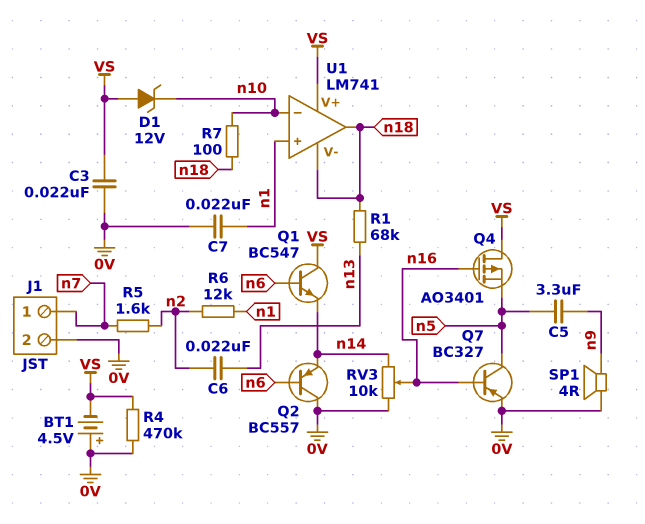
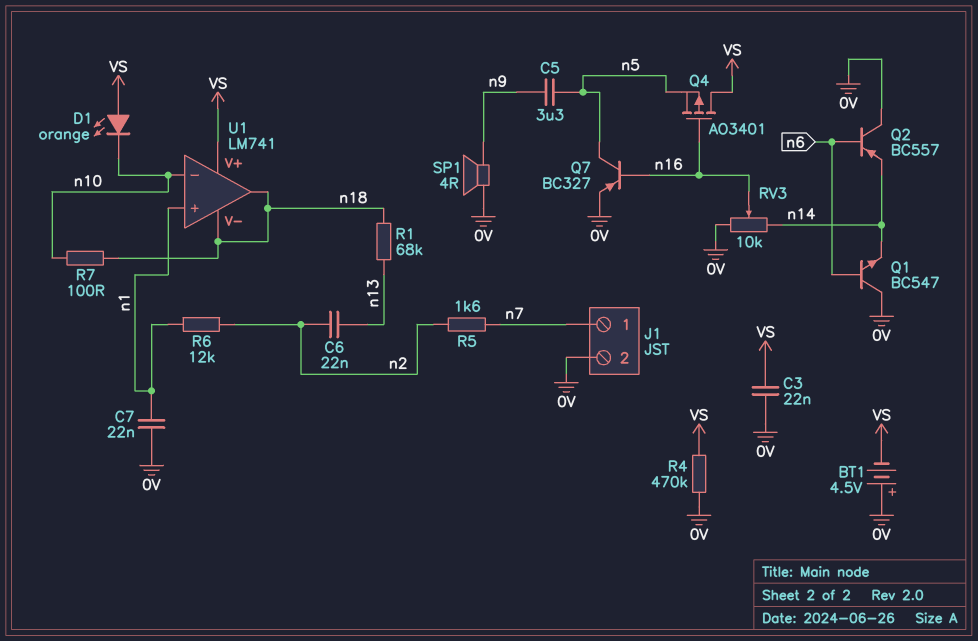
D1: zener 12V (A VS, K n10) -> LED orange (A VS, K n10)
Q1: NPN BC547 (B n6, C VS, E n14) -> NPN BC547 (B n6, C 0V, E n14)

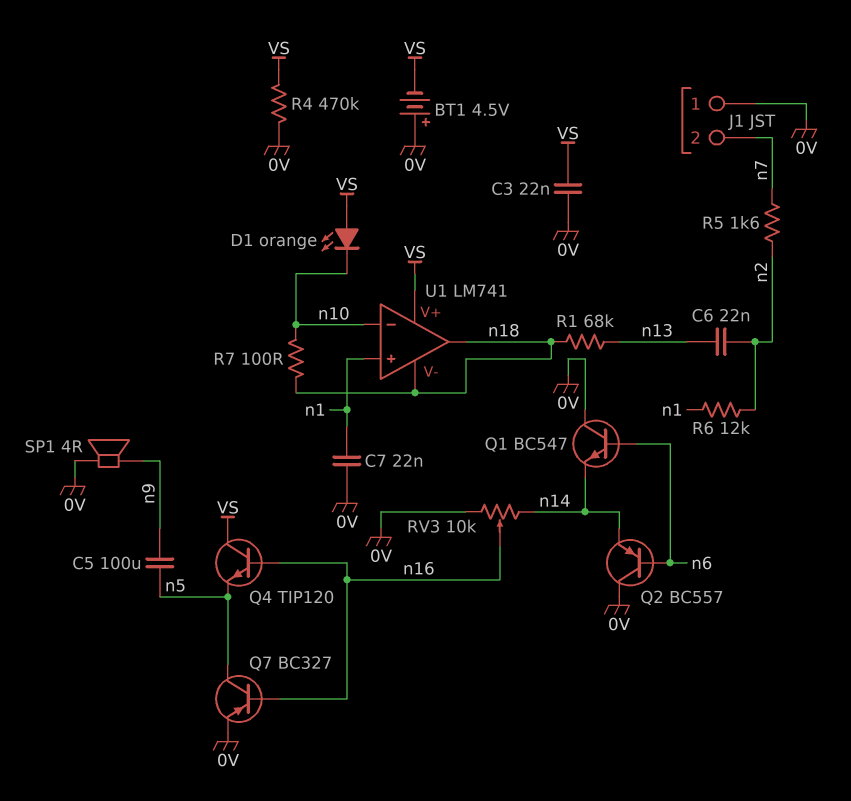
C5: 3.3uF (n5, n9) -> 100uF (n5, n9)
J1 pin 1: n7 -> 0V
J1 pin 2: 0V -> n7
Q4: PMOS AO3401 (G n16, D VS, S n5) -> NPN TIP120 (B n16, C VS, E n5)

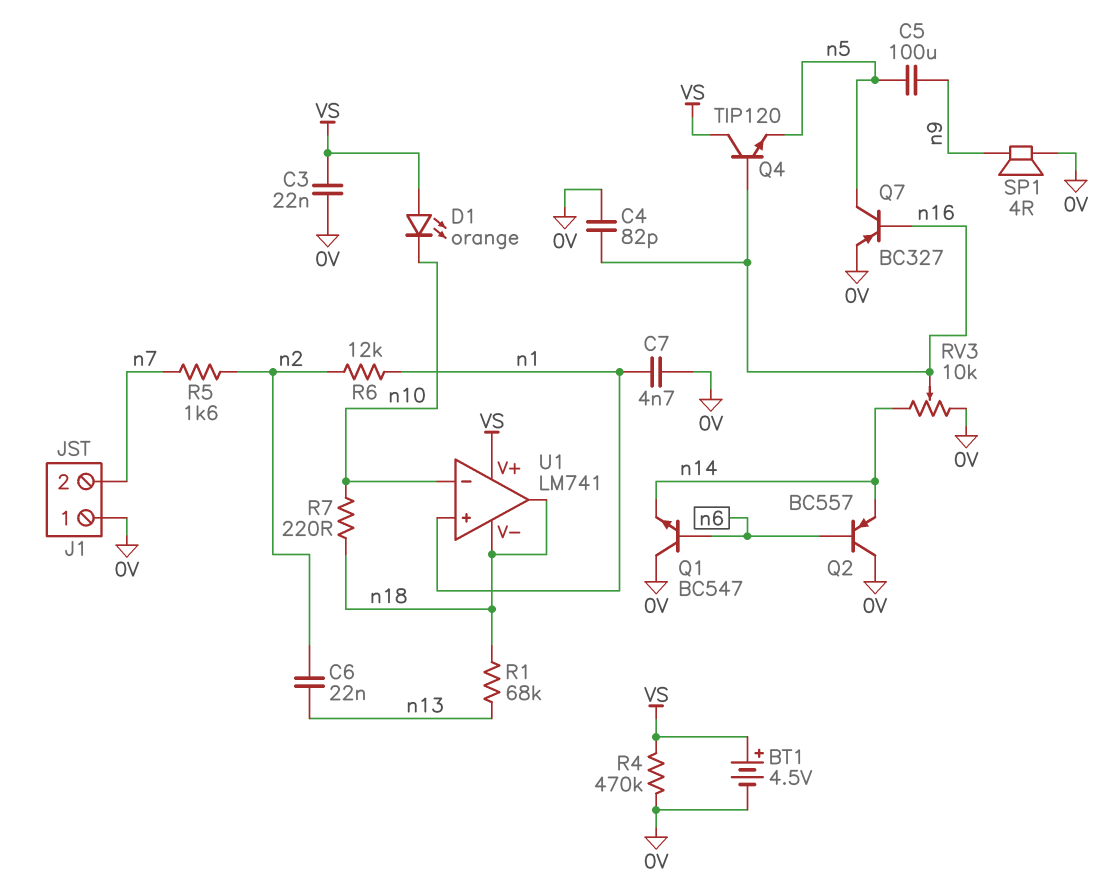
BT1: 4.5V (plus 0V, minus VS) -> 4.5V (plus VS, minus 0V)
C4: none -> 82pF (0V, n16)
C7: 22nF (0V, n1) -> 4.7nF (0V, n1)
R7: 100 (n10, n18) -> 220 (n10, n18)

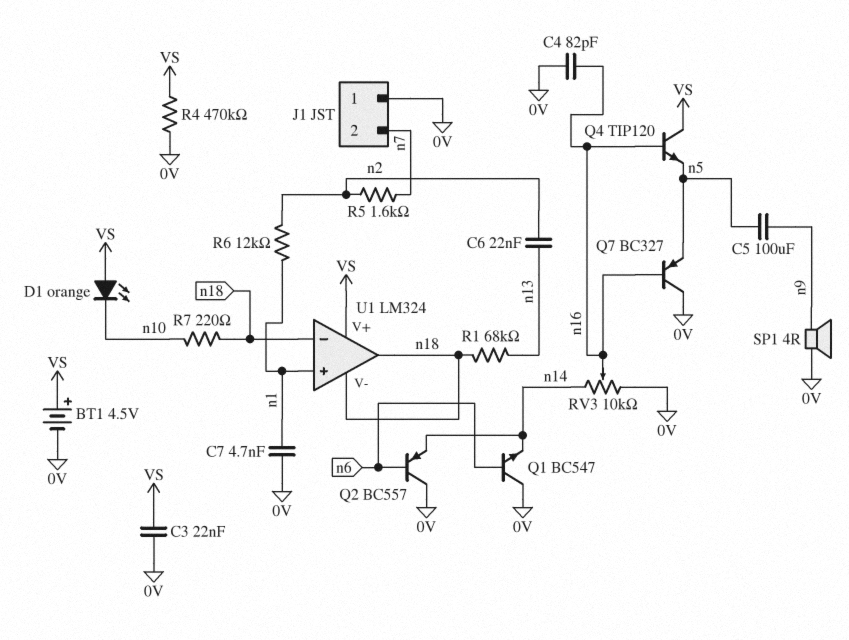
Q7: PNP BC327 (B n16, C n5, E 0V) -> PNP BC327 (B n16, C 0V, E n5)
U1: LM741 -> LM324
U1 pin in-: n10 -> n18

